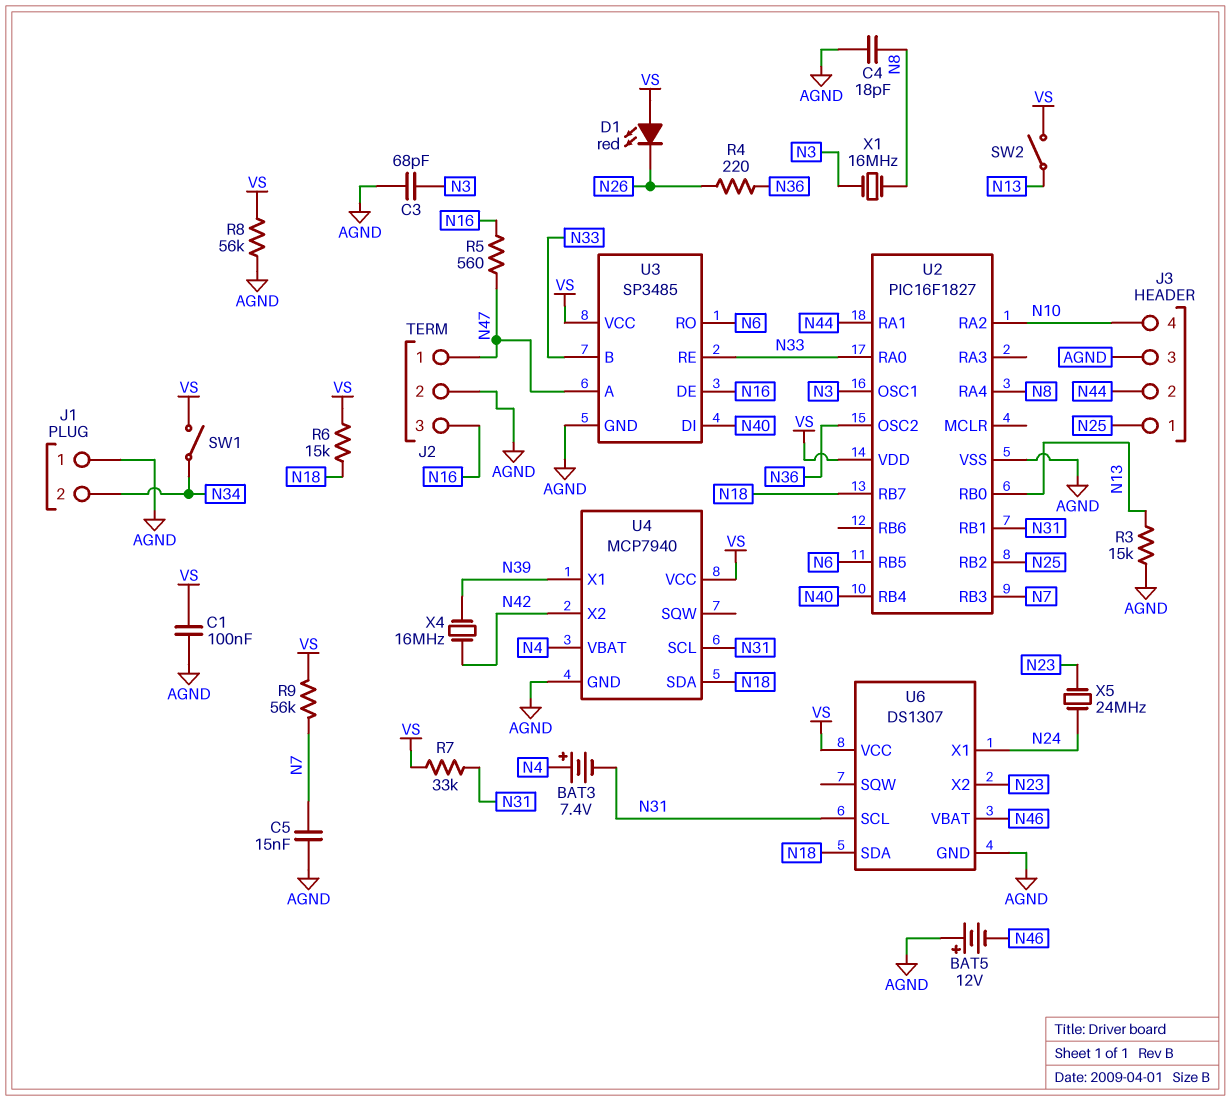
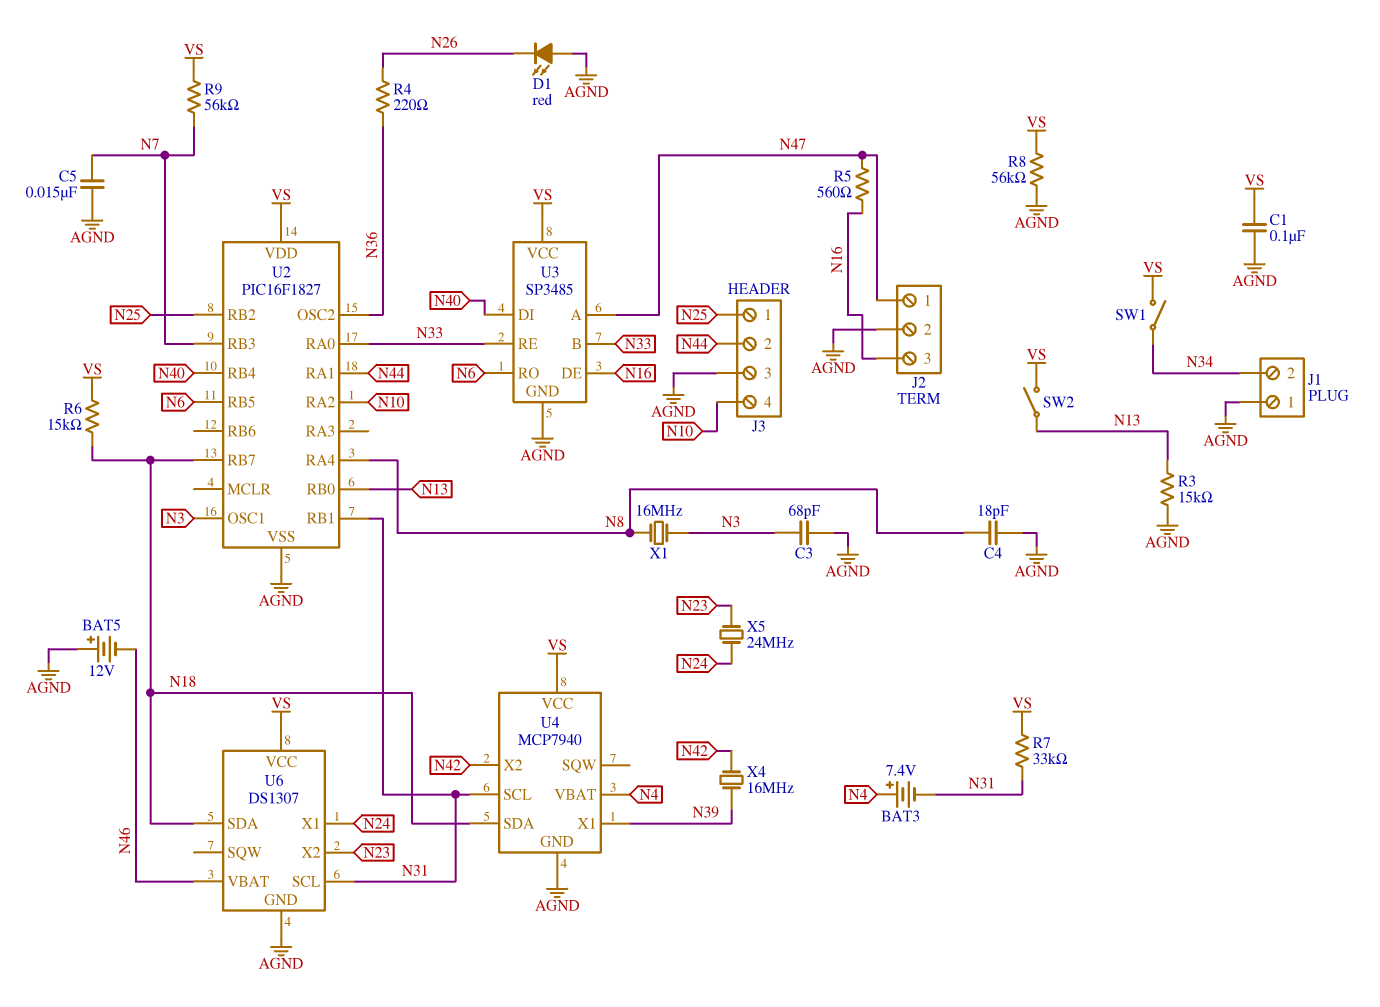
D1: LED red (A VS, K N26) -> LED red (A AGND, K N26)

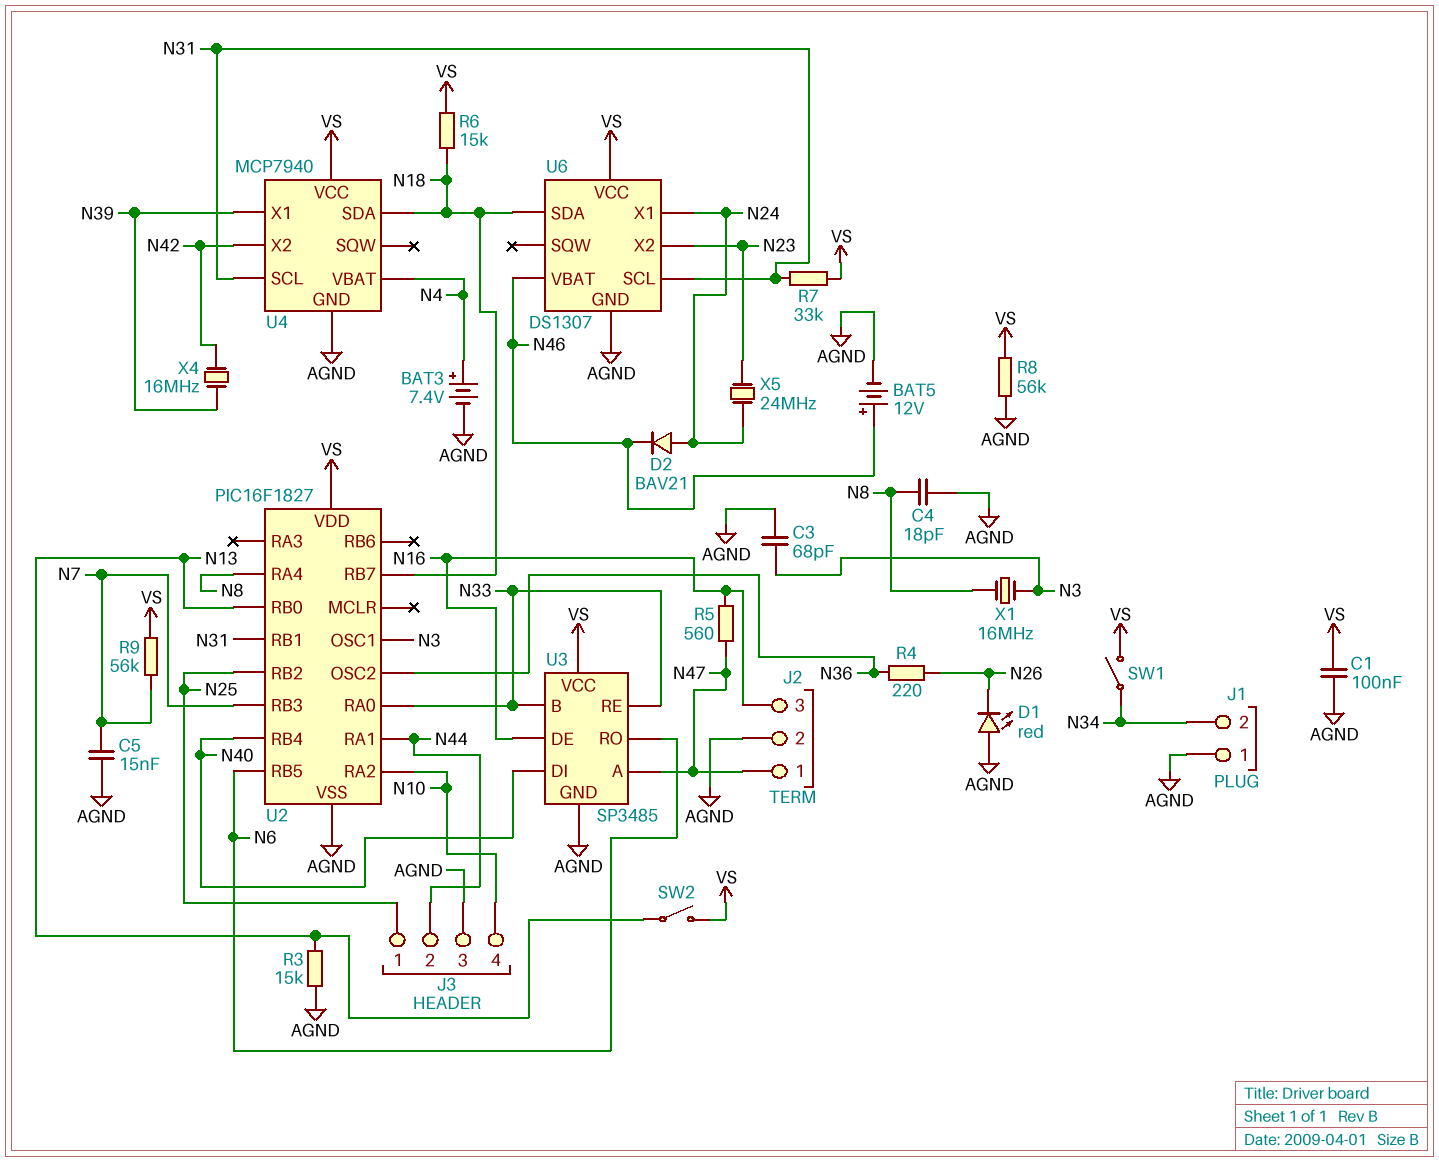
BAT3: 7.4V (plus N4, minus N31) -> 7.4V (plus N4, minus AGND)
BAT5: 12V (plus AGND, minus N46) -> 12V (plus N46, minus AGND)
D2: none -> diode BAV21 (A N24, K N46)

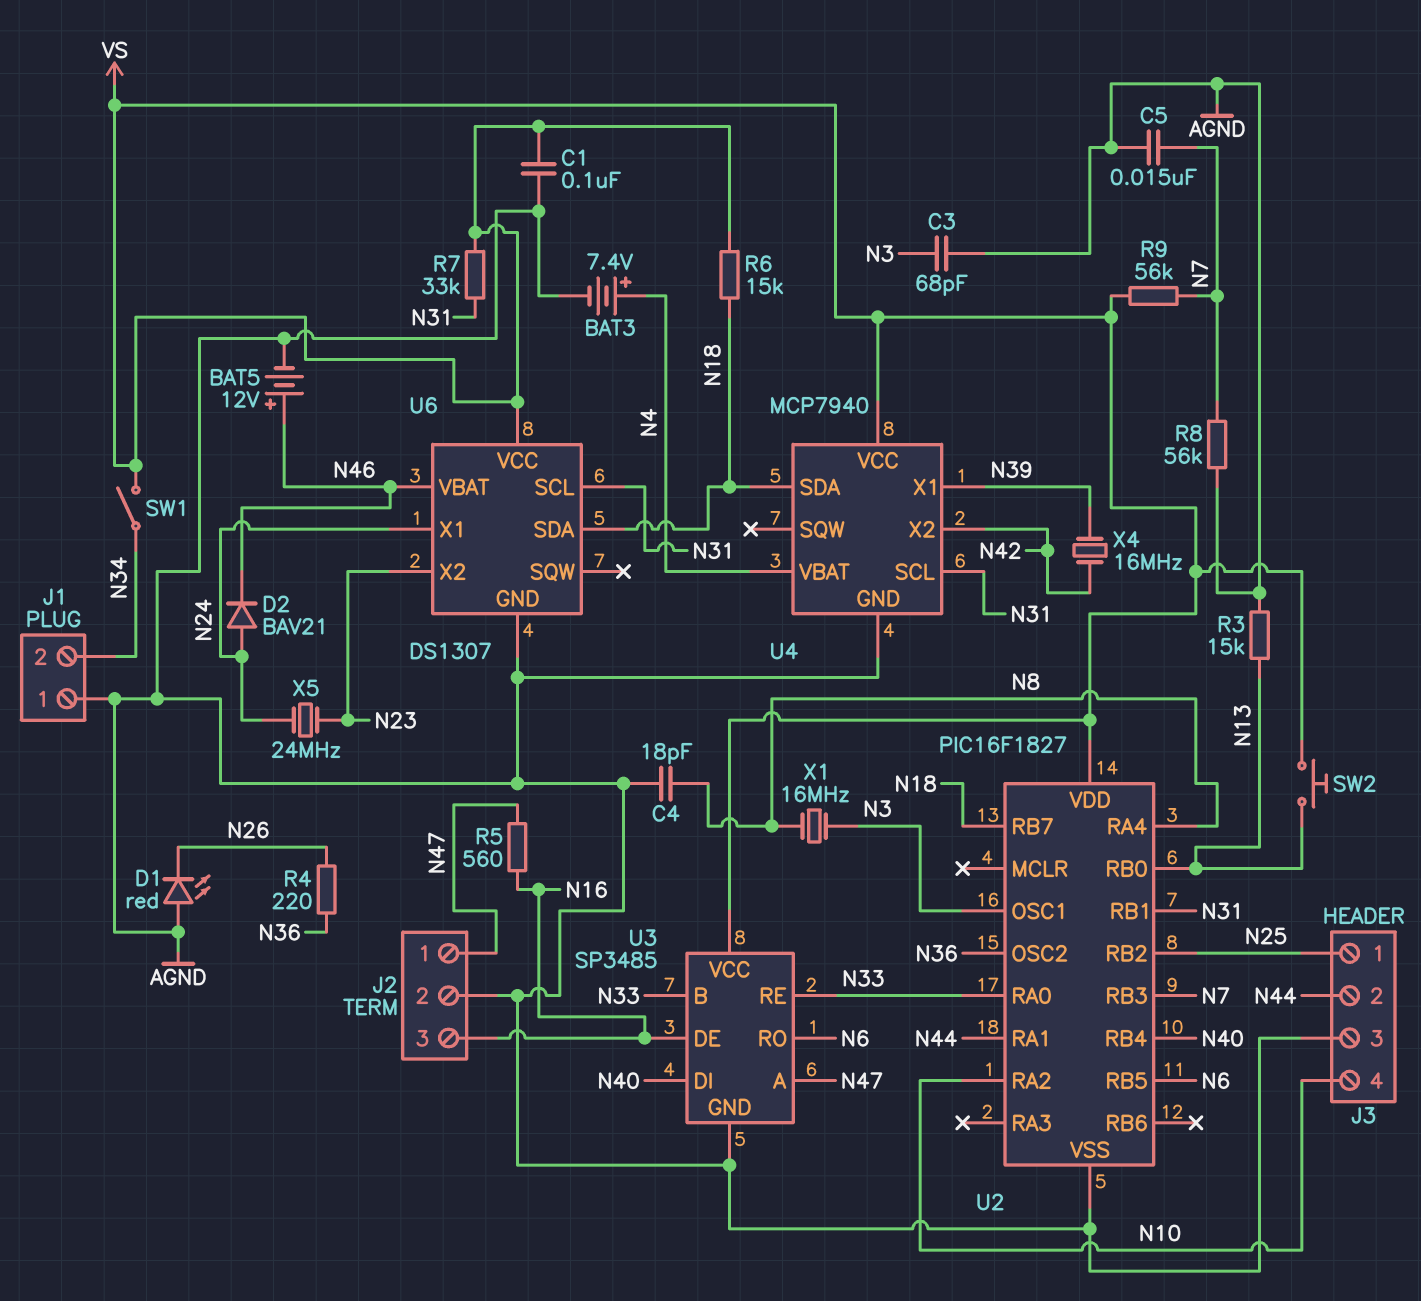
R8: 56k (AGND, VS) -> 56k (AGND, N7)
SW2: switch (N13, VS) -> button (N13, VS)

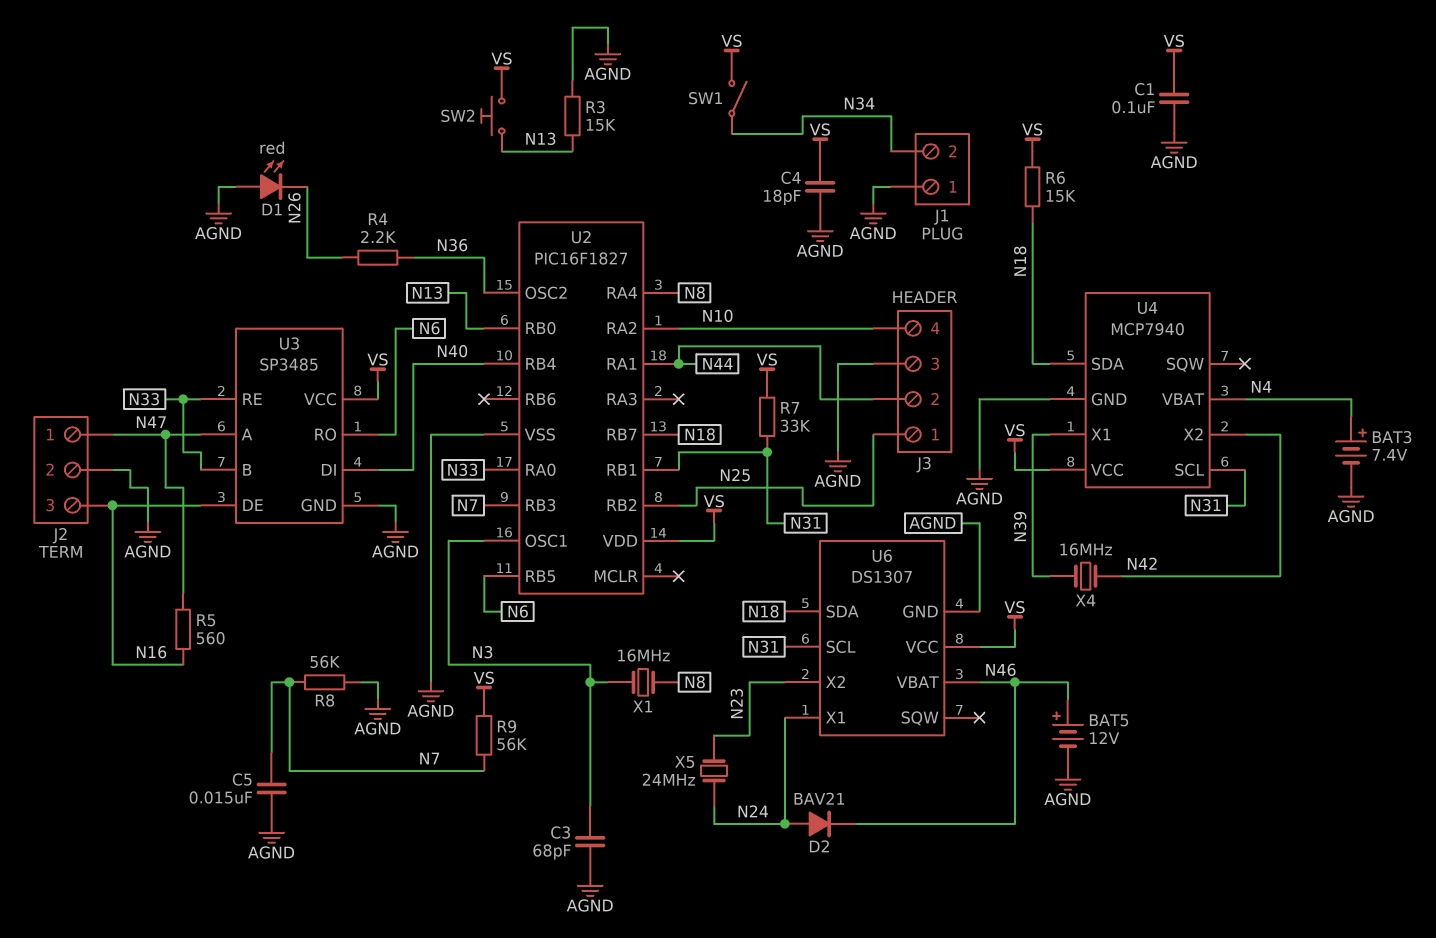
C4: 18pF (AGND, N8) -> 18pF (AGND, VS)
R4: 220 (N26, N36) -> 2.2k (N26, N36)

